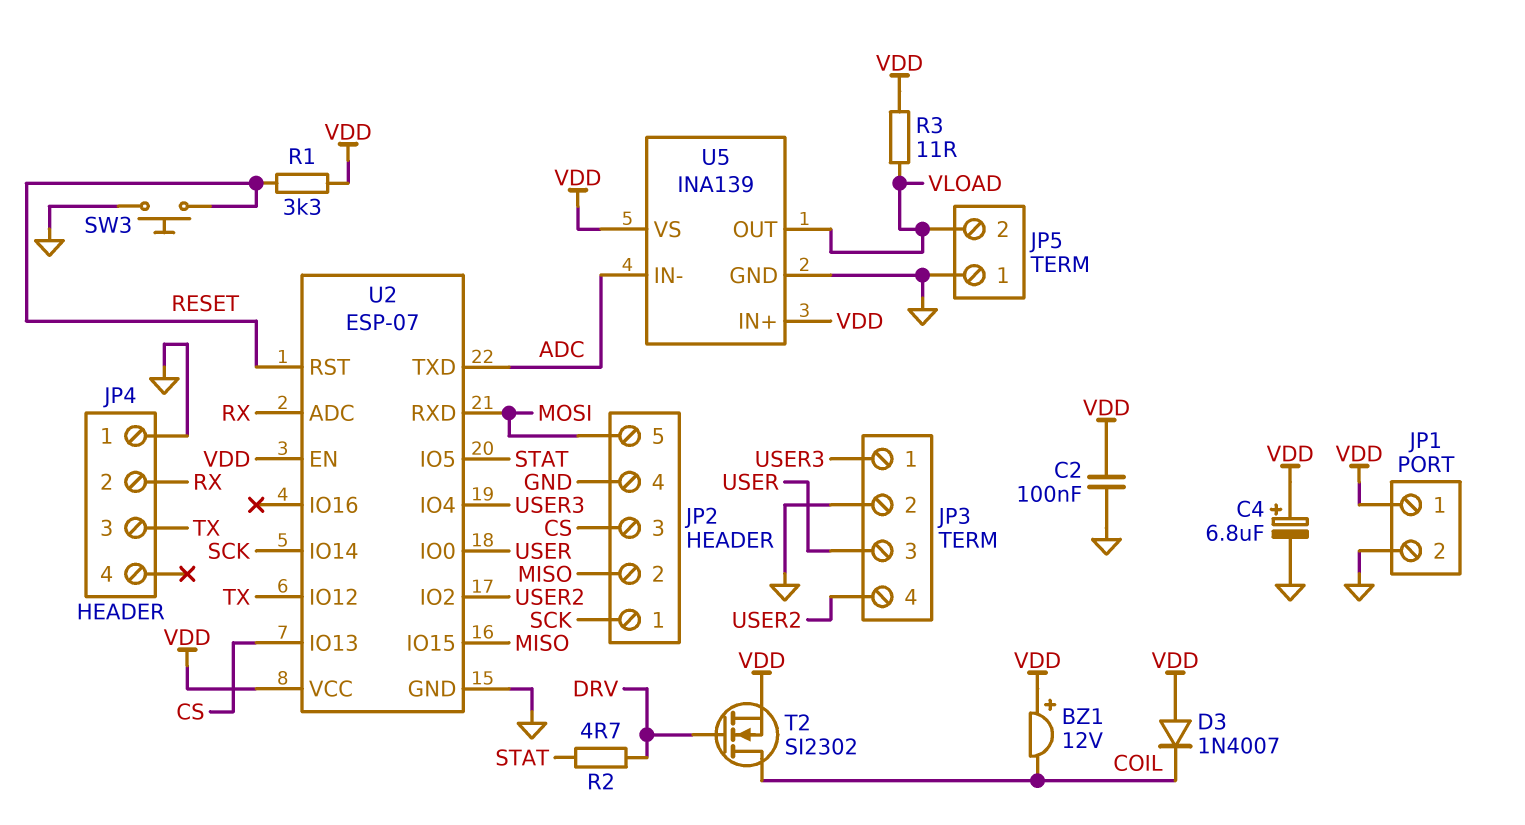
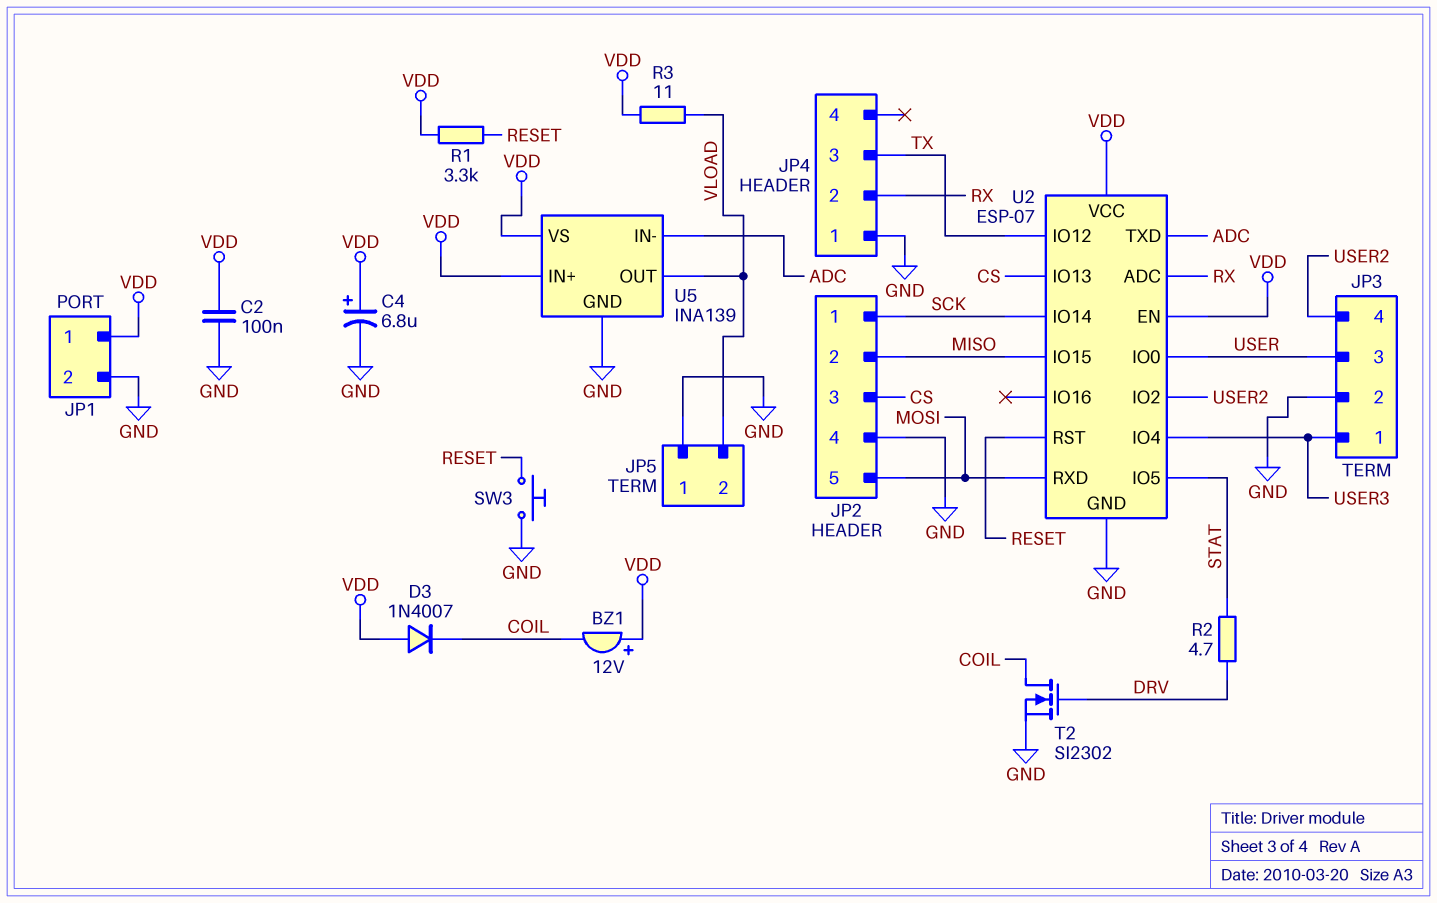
T2: NMOS SI2302 (G DRV, D COIL, S VDD) -> NMOS SI2302 (G DRV, D COIL, S GND)

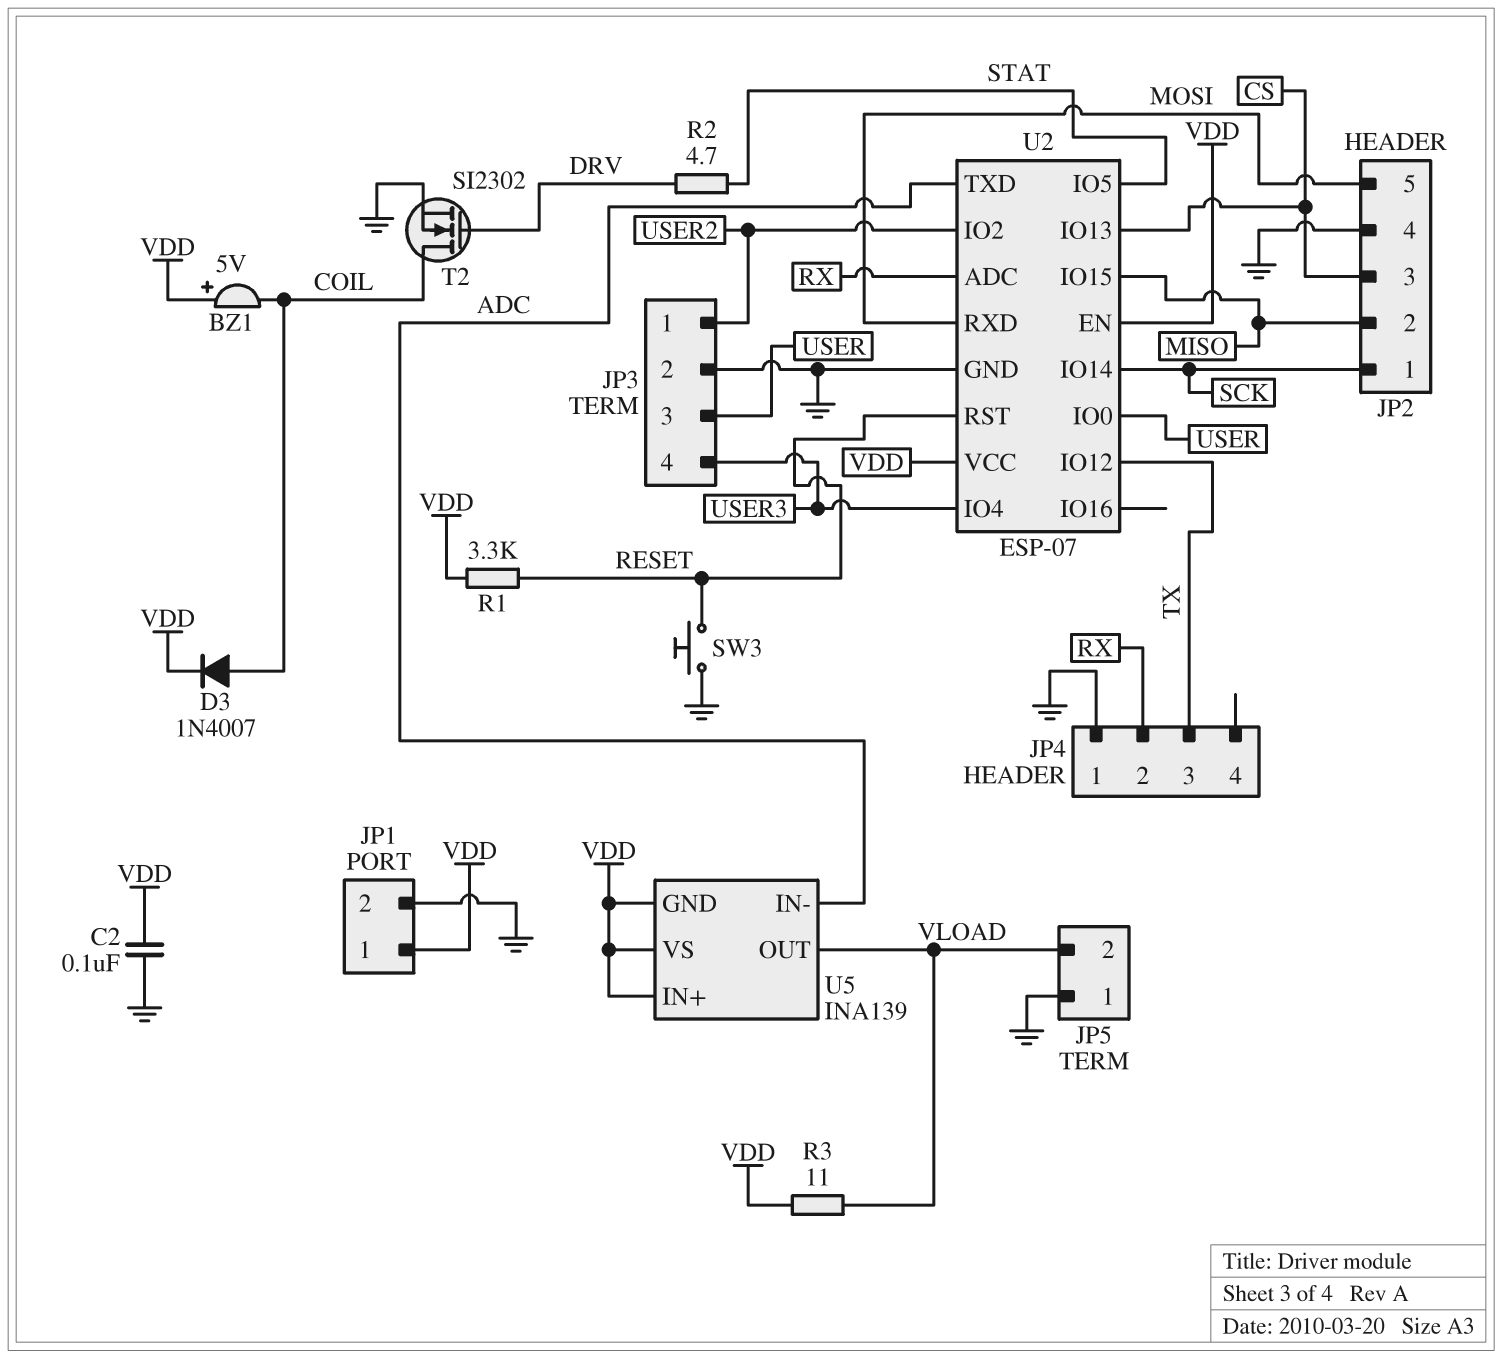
BZ1: buzzer 12V (plus VDD, minus COIL) -> buzzer 5V (plus VDD, minus COIL)
C4: 6.8uF (plus VDD, minus GND) -> none
D3: diode 1N4007 (A VDD, K COIL) -> diode 1N4007 (A COIL, K VDD)
JP3 pin 1: USER3 -> USER2
JP3 pin 4: USER2 -> USER3
U5 pin GND: GND -> VDD

